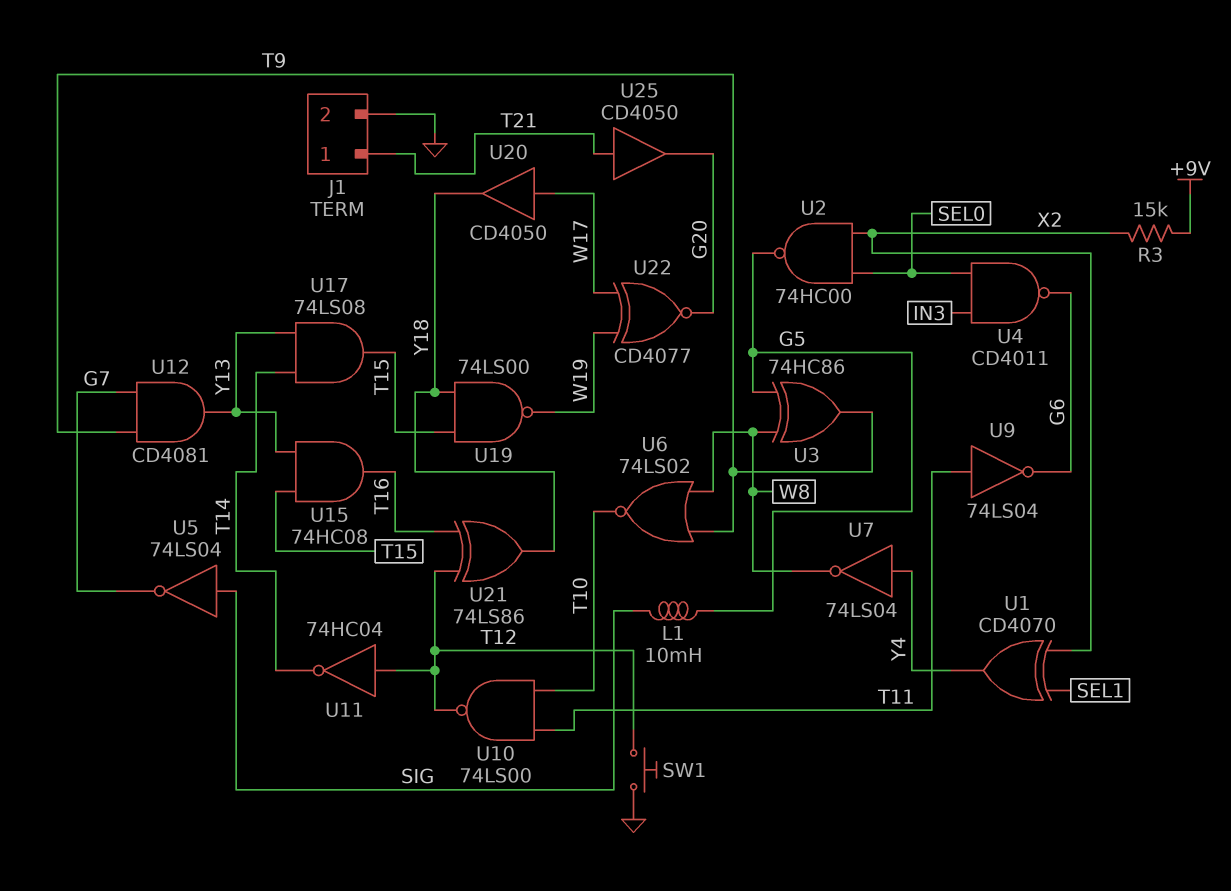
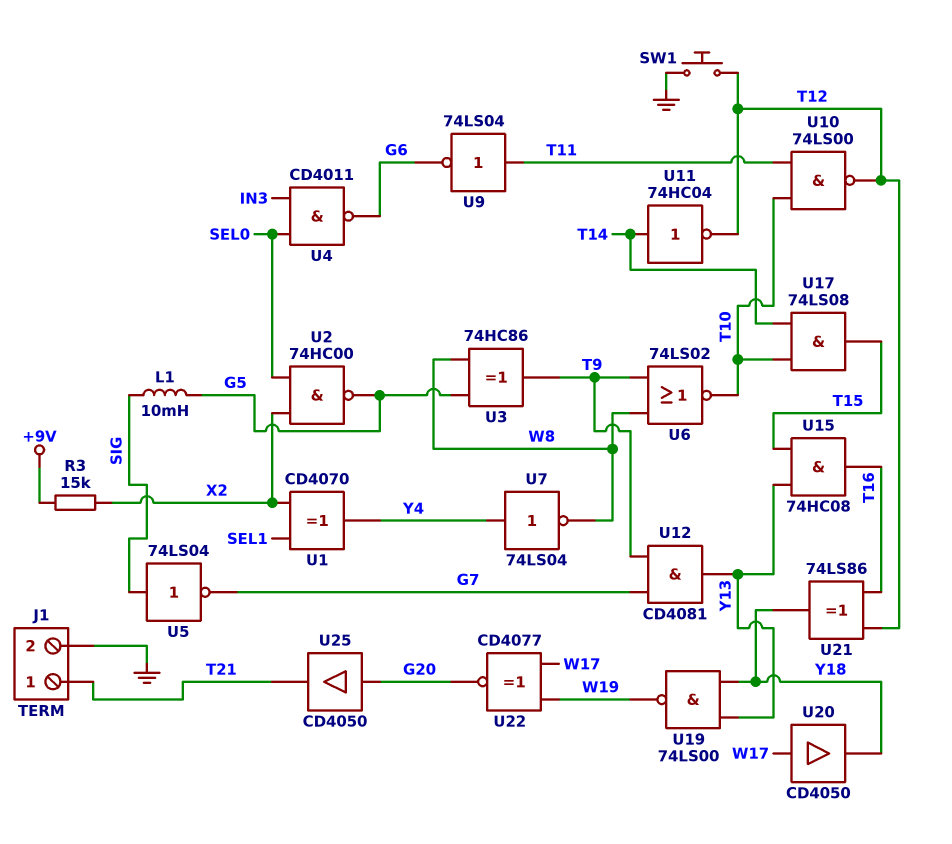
U11: NOT 74HC04 (in T12, out T14) -> NOT 74HC04 (in T14, out T12)
U17: AND 74LS08 (in T14, in Y13, out T15) -> AND 74LS08 (in T10, in T14, out T15)
U19: NAND 74LS00 (in T15, in Y18, out W19) -> NAND 74LS00 (in Y13, in Y18, out W19)
U25: buffer CD4050 (in T21, out G20) -> buffer CD4050 (in G20, out T21)

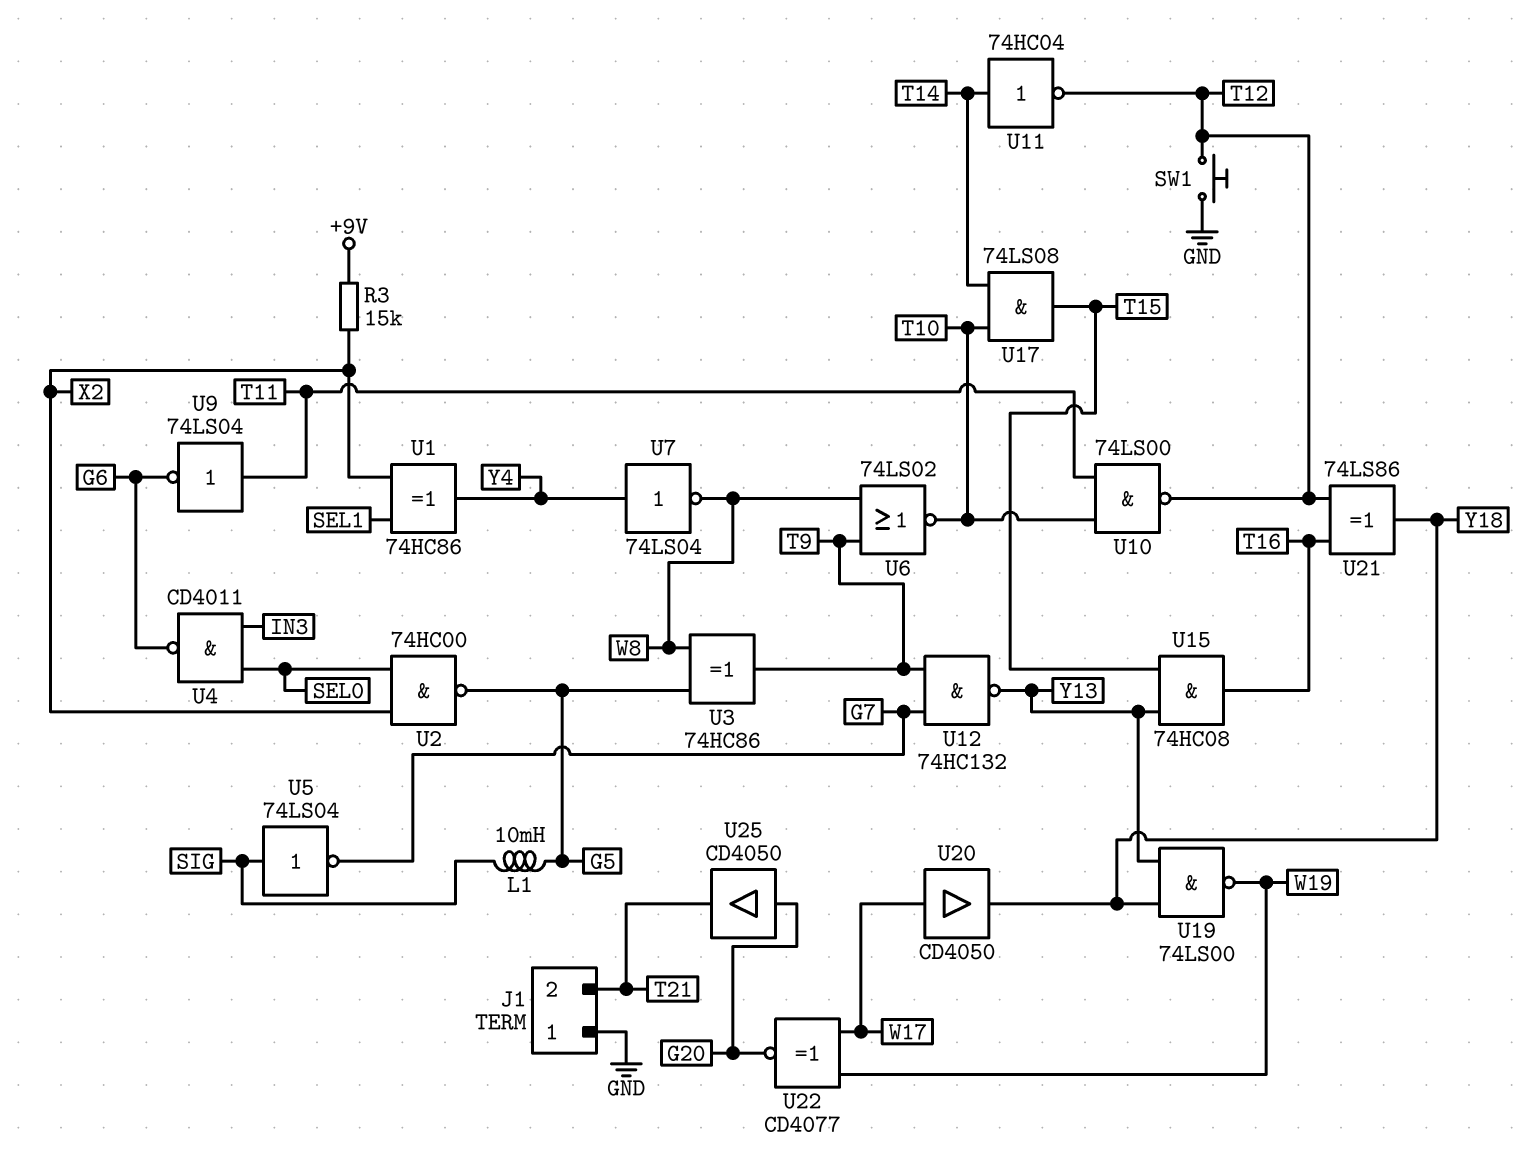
J1 pin 1: T21 -> GND
J1 pin 2: GND -> T21
U1: XOR CD4070 (in SEL1, in X2, out Y4) -> XOR 74HC86 (in SEL1, in X2, out Y4)
U12: AND CD4081 (in G7, in T9, out Y13) -> NAND 74HC132 (in G7, in T9, out Y13)

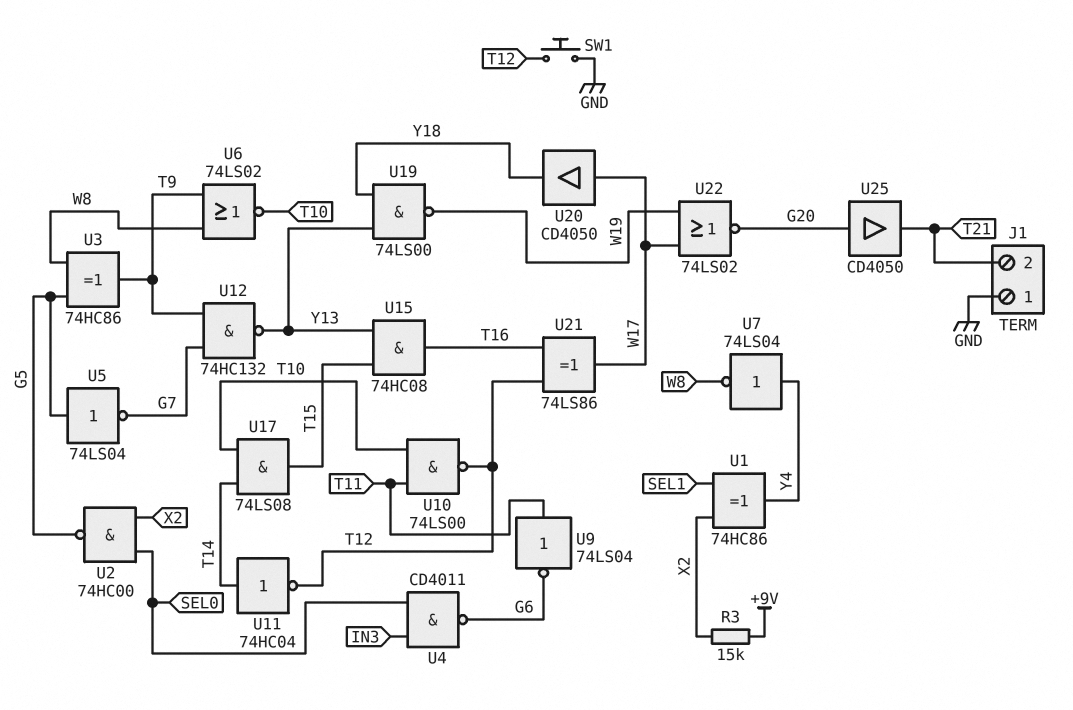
L1: 10mH (G5, SIG) -> none
U5: NOT 74LS04 (in SIG, out G7) -> NOT 74LS04 (in G5, out G7)
U21: XOR 74LS86 (in T12, in T16, out Y18) -> XOR 74LS86 (in T12, in T16, out W17)
U22: XNOR CD4077 (in W17, in W19, out G20) -> NOR 74LS02 (in W17, in W19, out G20)

